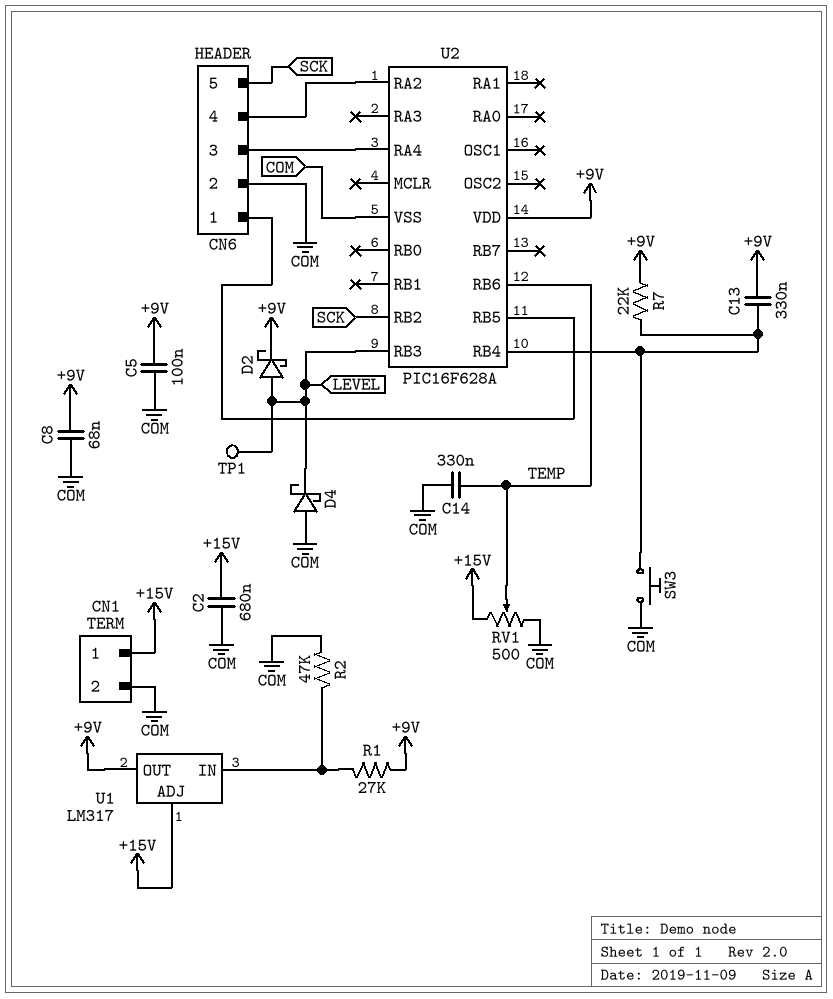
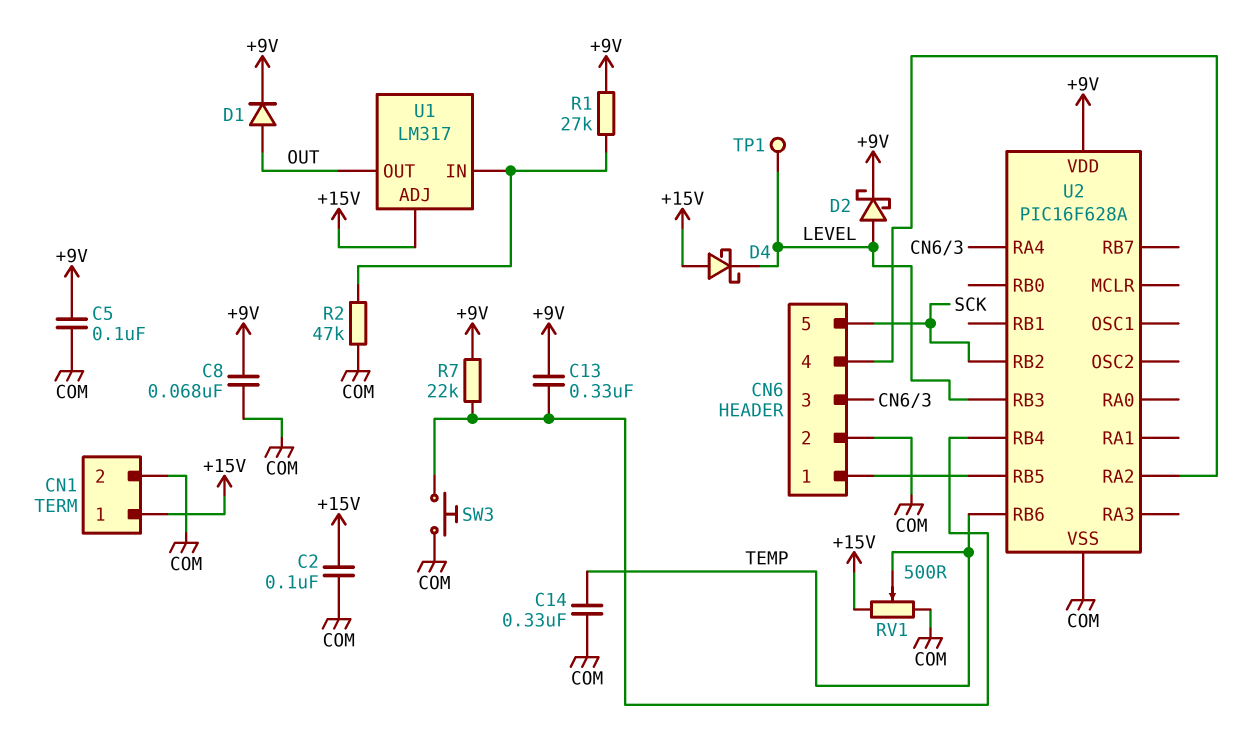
C2: 680nF (+15V, COM) -> 100nF (+15V, COM)
D1: none -> diode (A OUT, K +9V)
D4: schottky (A COM, K LEVEL) -> schottky (A +15V, K LEVEL)
U1 pin OUT: +9V -> OUT

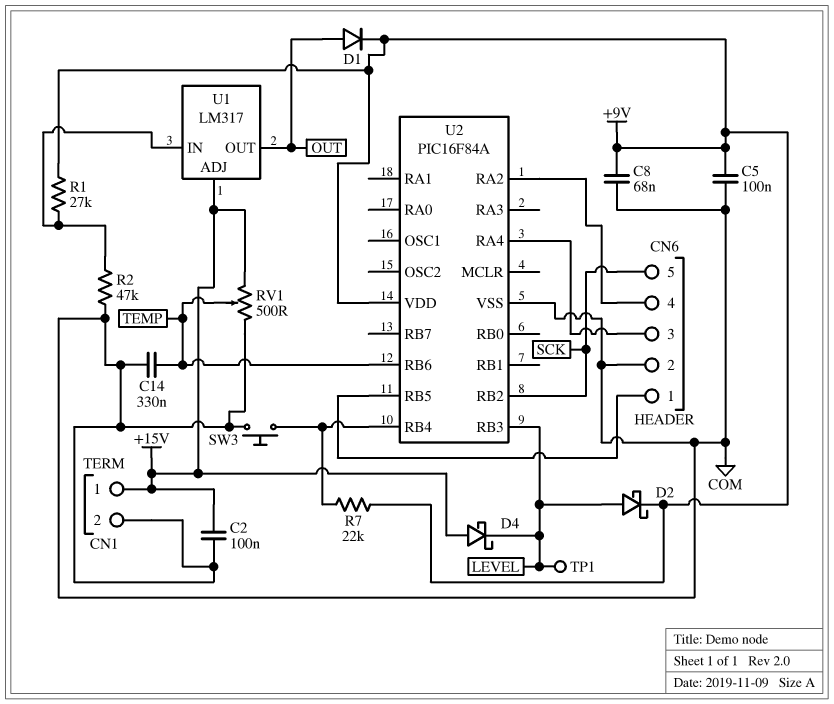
C13: 330nF (+9V, U2/RB4) -> none
U2: PIC16F628A -> PIC16F84A

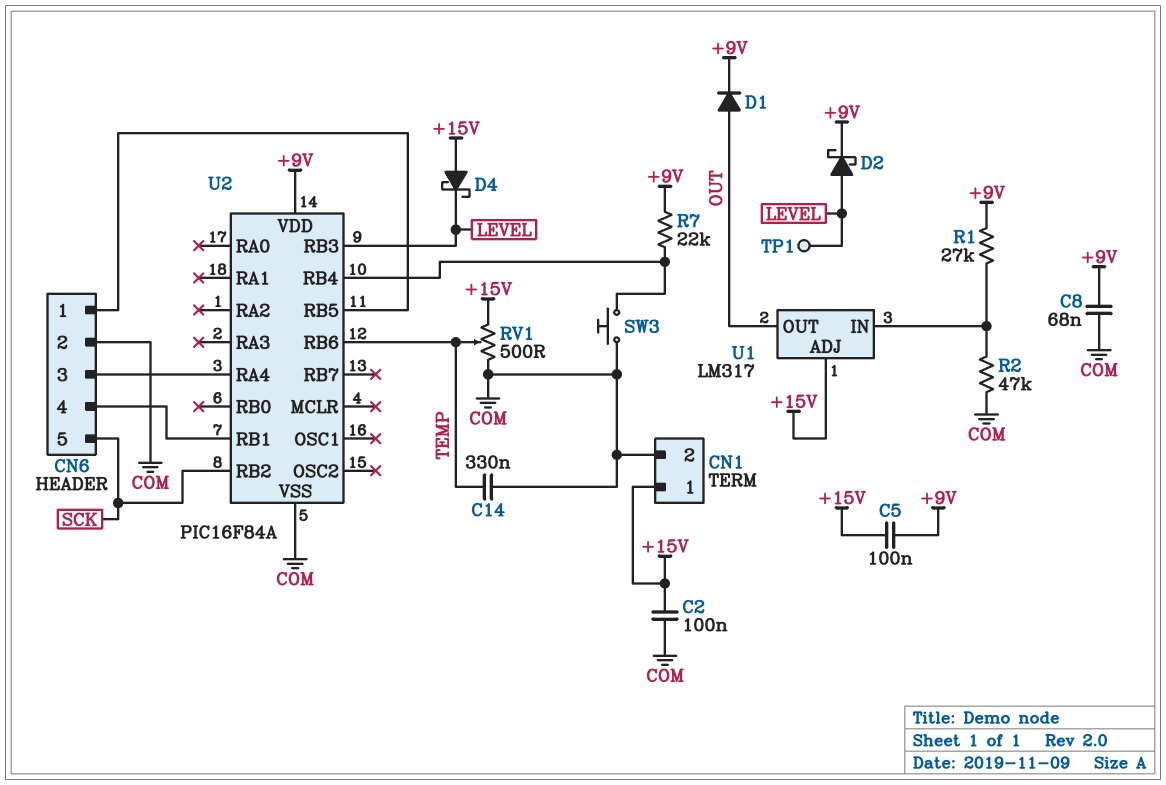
C5: 100nF (+9V, COM) -> 100nF (+9V, +15V)
U2 pin RA2: CN6/4 -> none
U2 pin RB1: none -> CN6/4

